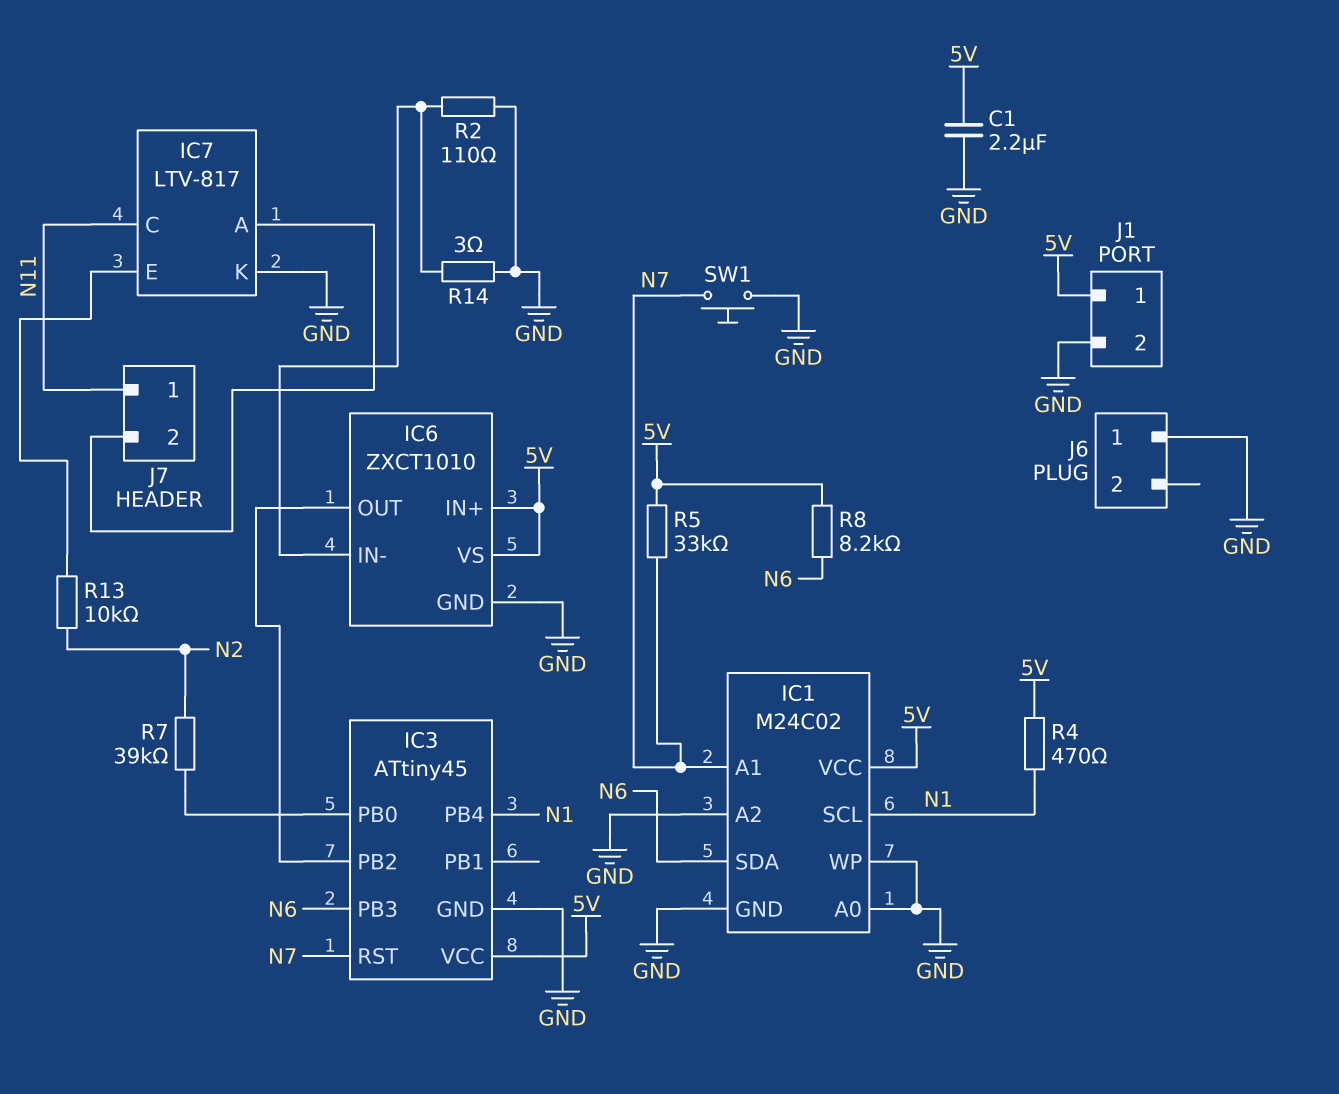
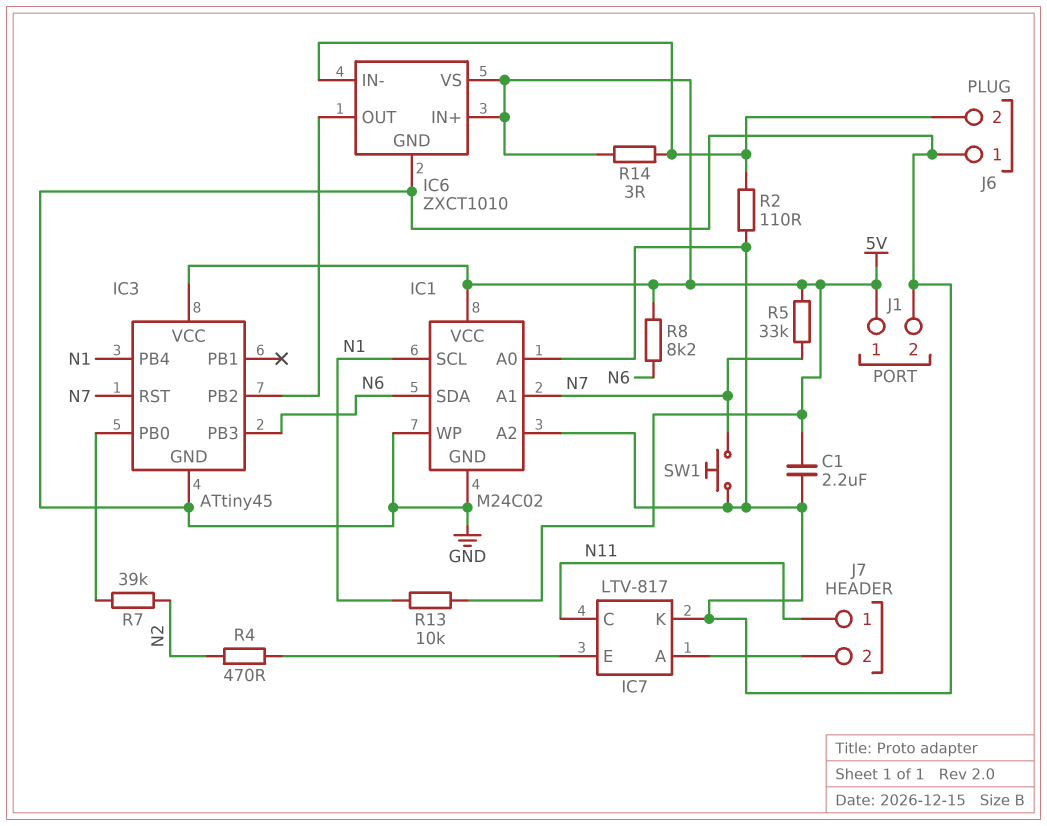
J6 pin 2: none -> IC6/IN-
R4: 470 (5V, N1) -> 470 (IC7/E, N2)
R13: 10k (IC7/E, N2) -> 10k (5V, N1)
R14: 3 (GND, IC6/IN-) -> 3 (5V, IC6/IN-)

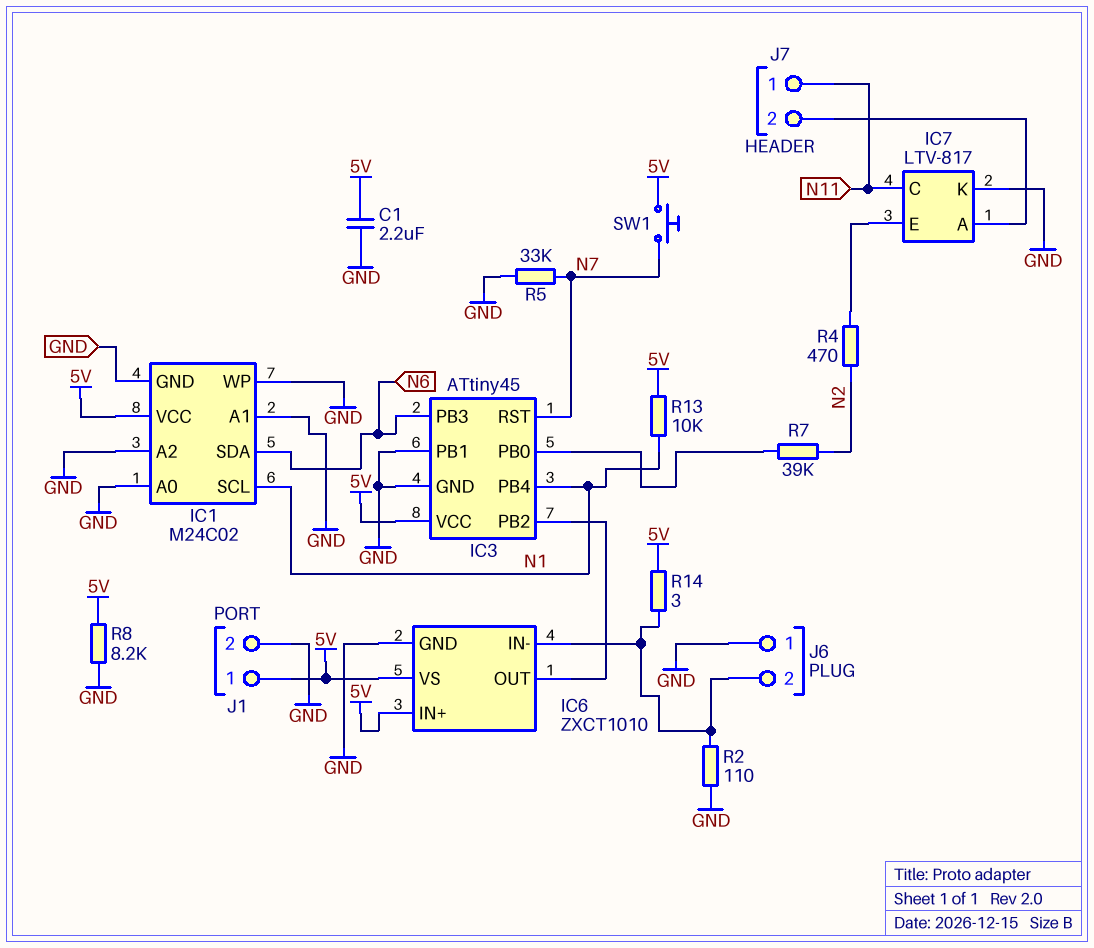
IC1 pin A1: N7 -> GND
IC3 pin PB1: none -> GND
R5: 33k (5V, N7) -> 33k (GND, N7)
R8: 8.2k (5V, N6) -> 8.2k (5V, GND)
SW1: button (GND, N7) -> button (5V, N7)

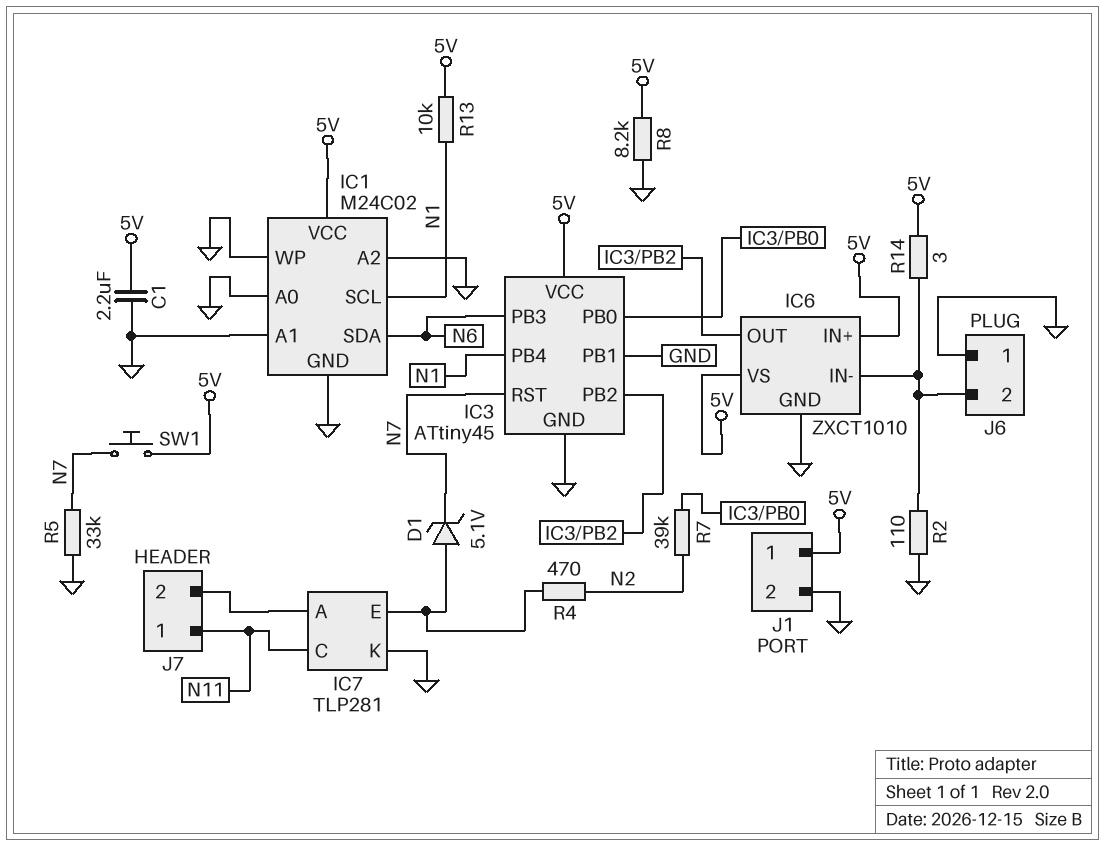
D1: none -> zener 5.1V (A IC7/E, K N7)
IC7: LTV-817 -> TLP281

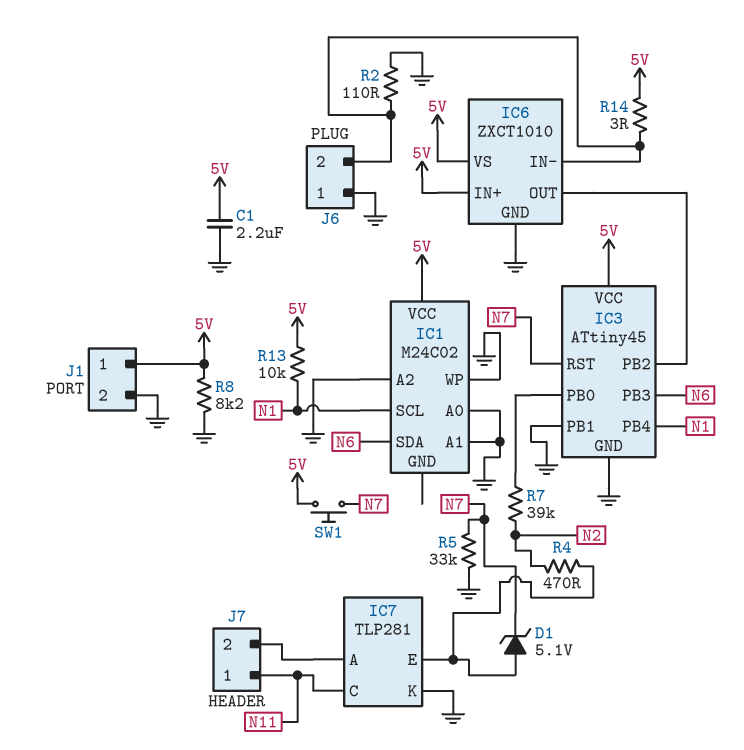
IC1 pin GND: GND -> none

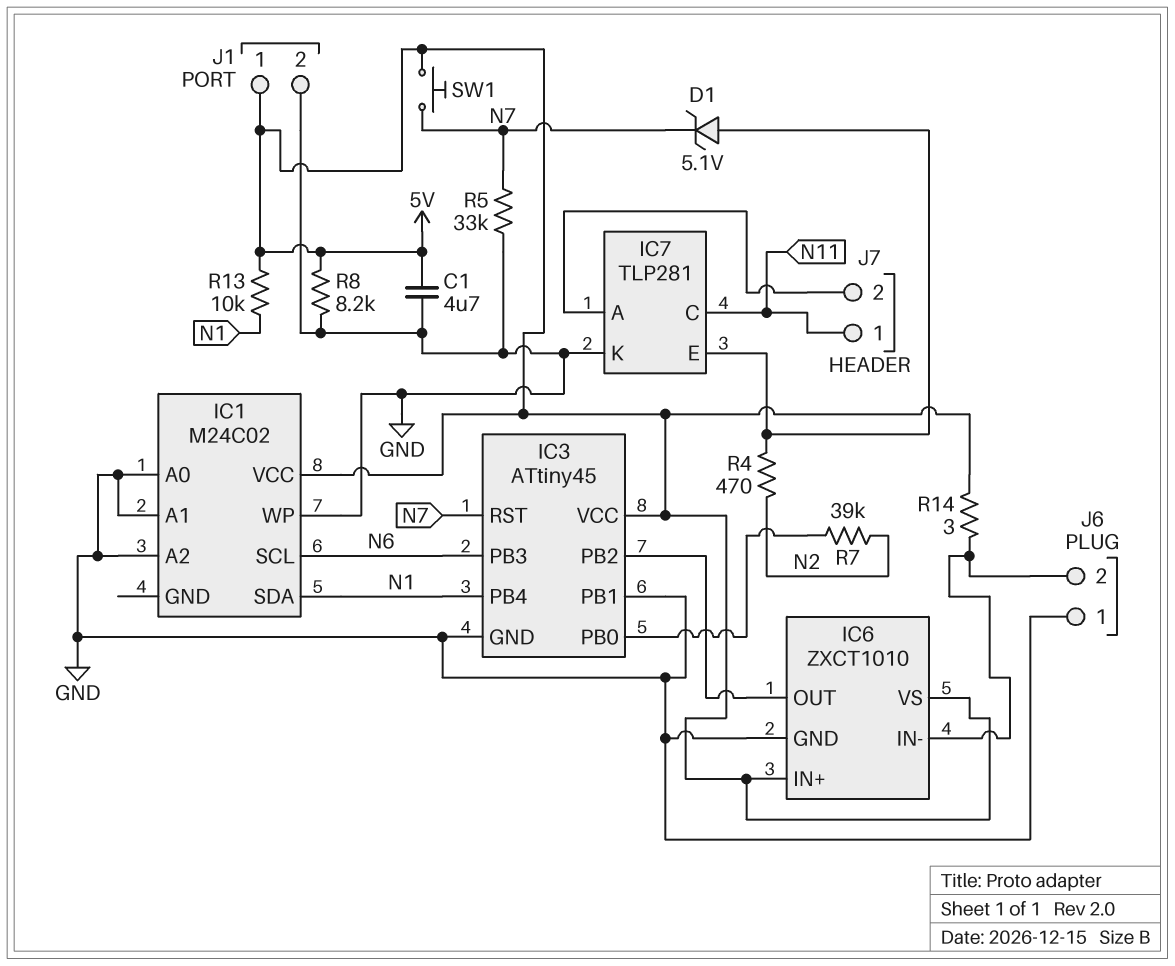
C1: 2.2uF (5V, GND) -> 4.7uF (5V, GND)
IC1 pin SCL: N1 -> N6
IC1 pin SDA: N6 -> N1
R2: 110 (GND, IC6/IN-) -> none

